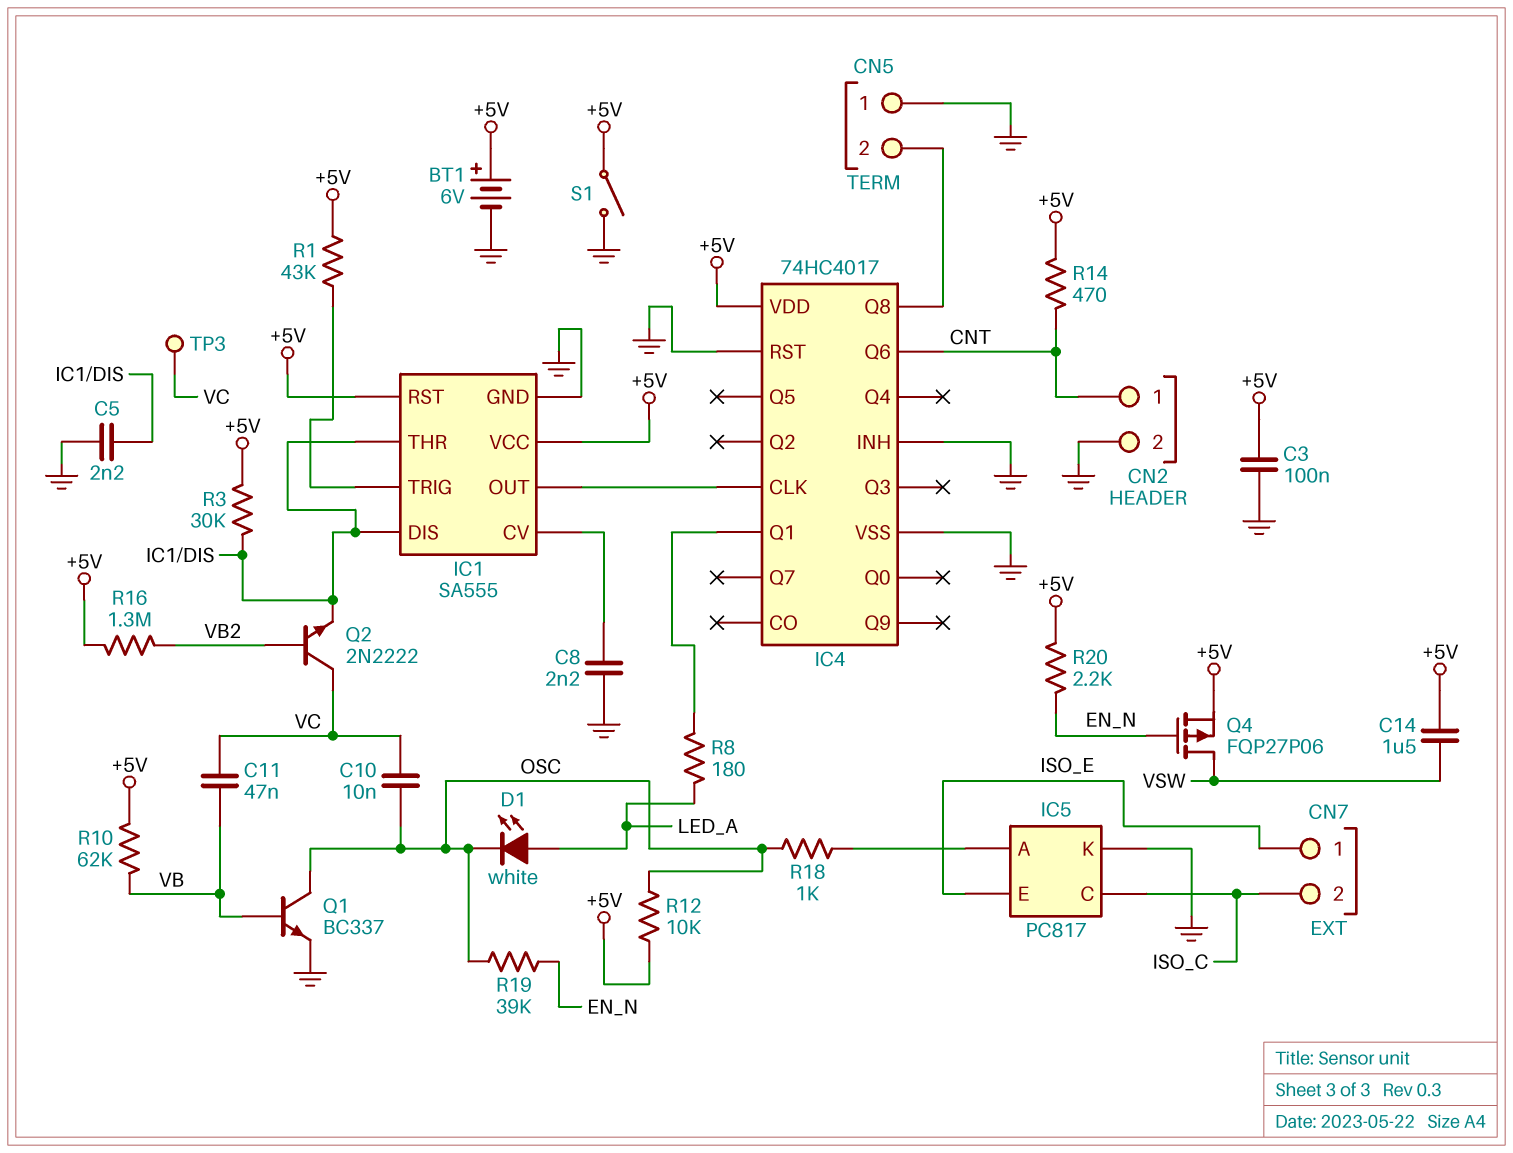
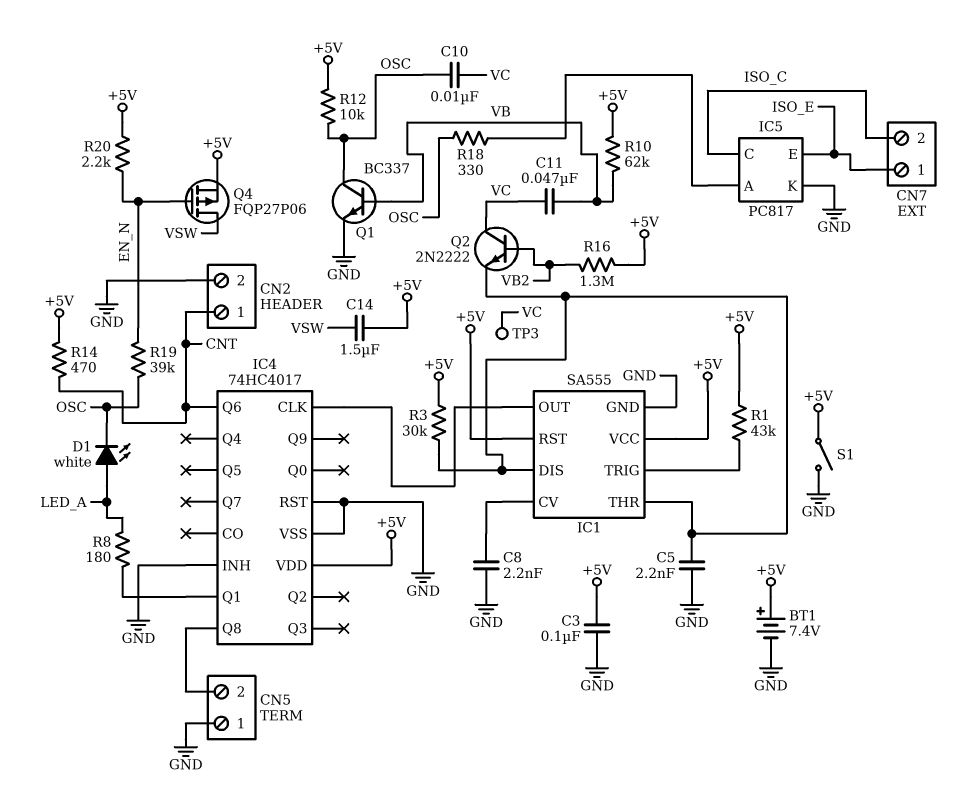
BT1: 6V (plus +5V, minus GND) -> 7.4V (plus +5V, minus GND)
R18: 1k (IC5/A, OSC) -> 330 (IC5/A, OSC)

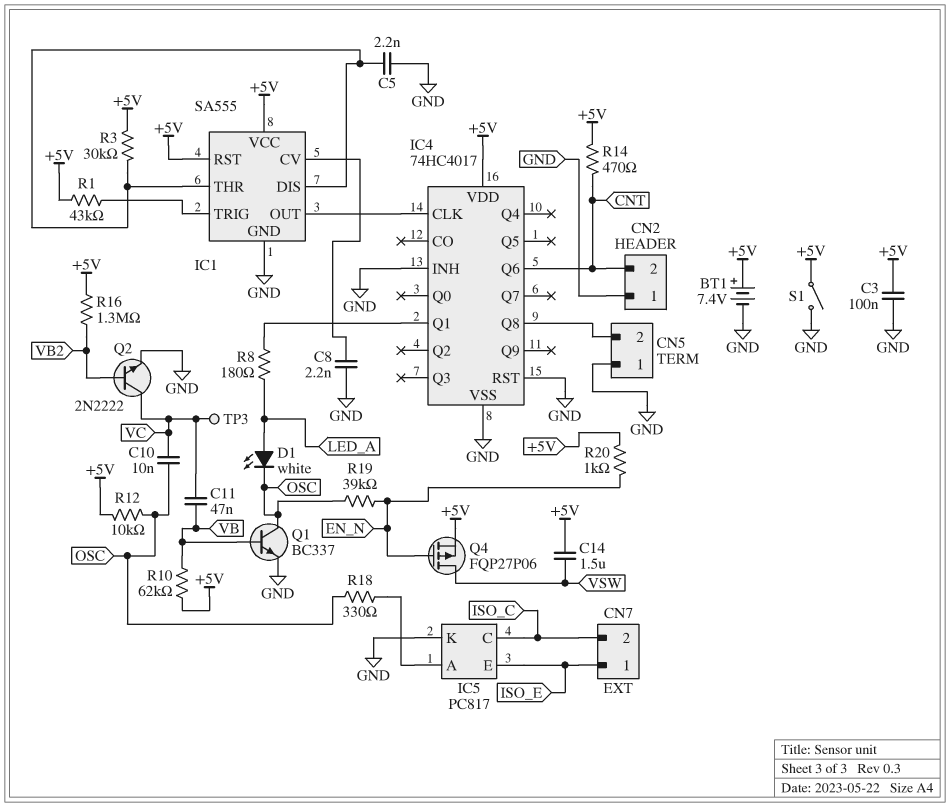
CN2 pin 1: CNT -> GND
CN2 pin 2: GND -> CNT
Q2: NPN 2N2222 (B VB2, C VC, E IC1/DIS) -> NPN 2N2222 (B VB2, C VC, E GND)
R20: 2.2k (+5V, EN_N) -> 1k (+5V, EN_N)

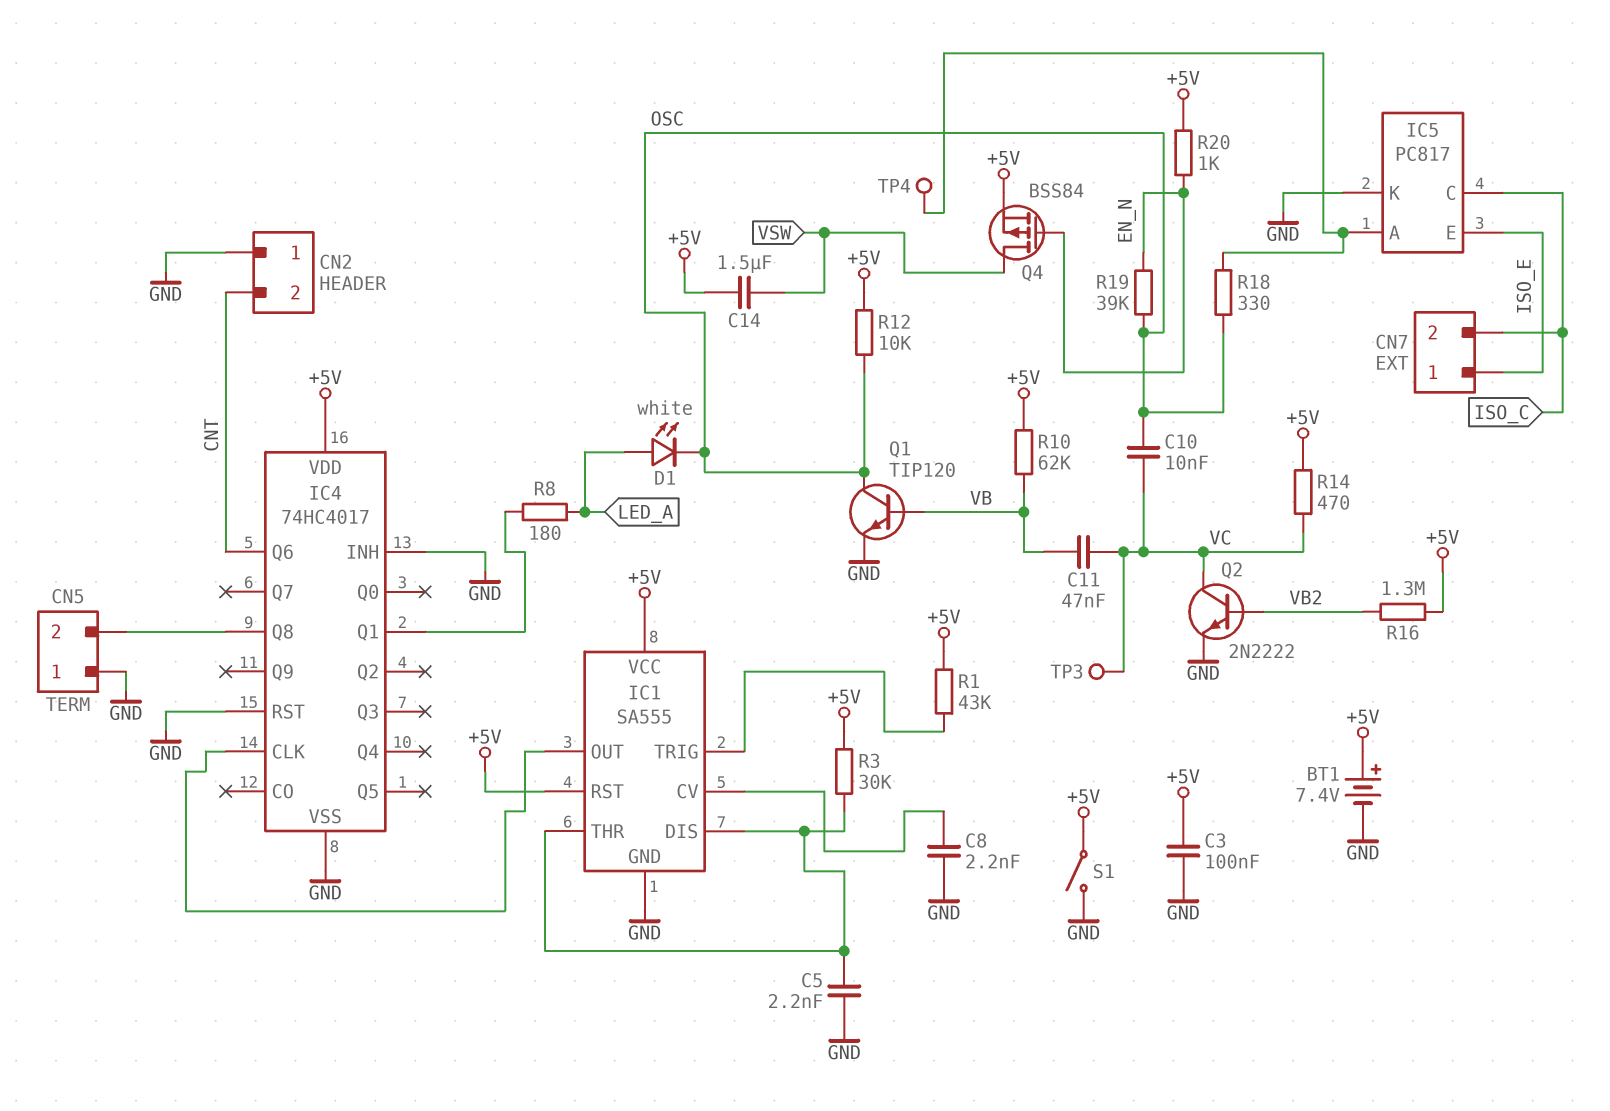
Q1: NPN BC337 (B VB, C OSC, E GND) -> NPN TIP120 (B VB, C OSC, E GND)
Q4: PMOS FQP27P06 (G EN_N, D VSW, S +5V) -> PMOS BSS84 (G EN_N, D VSW, S +5V)
R14: 470 (+5V, CNT) -> 470 (+5V, VC)
TP4: none -> test point (IC5/A)

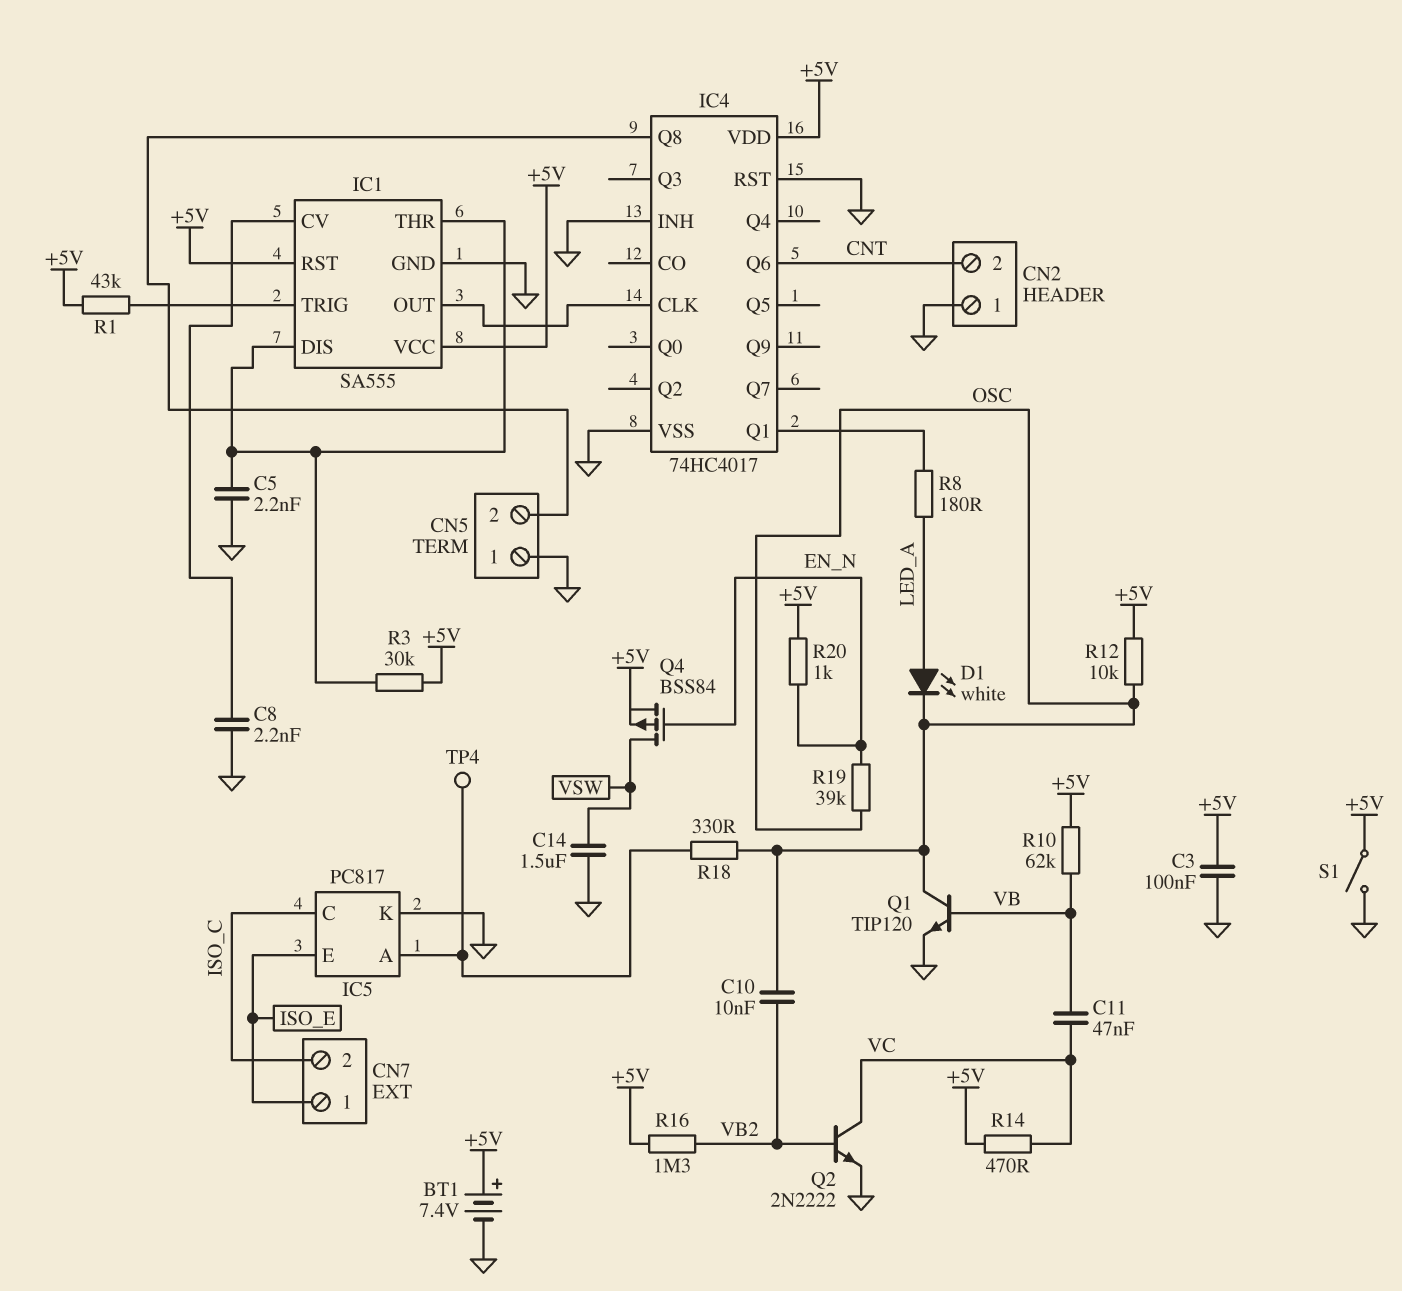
C10: 10nF (OSC, VC) -> 10nF (OSC, VB2)
C14: 1.5uF (+5V, VSW) -> 1.5uF (GND, VSW)
TP3: test point (VC) -> none

